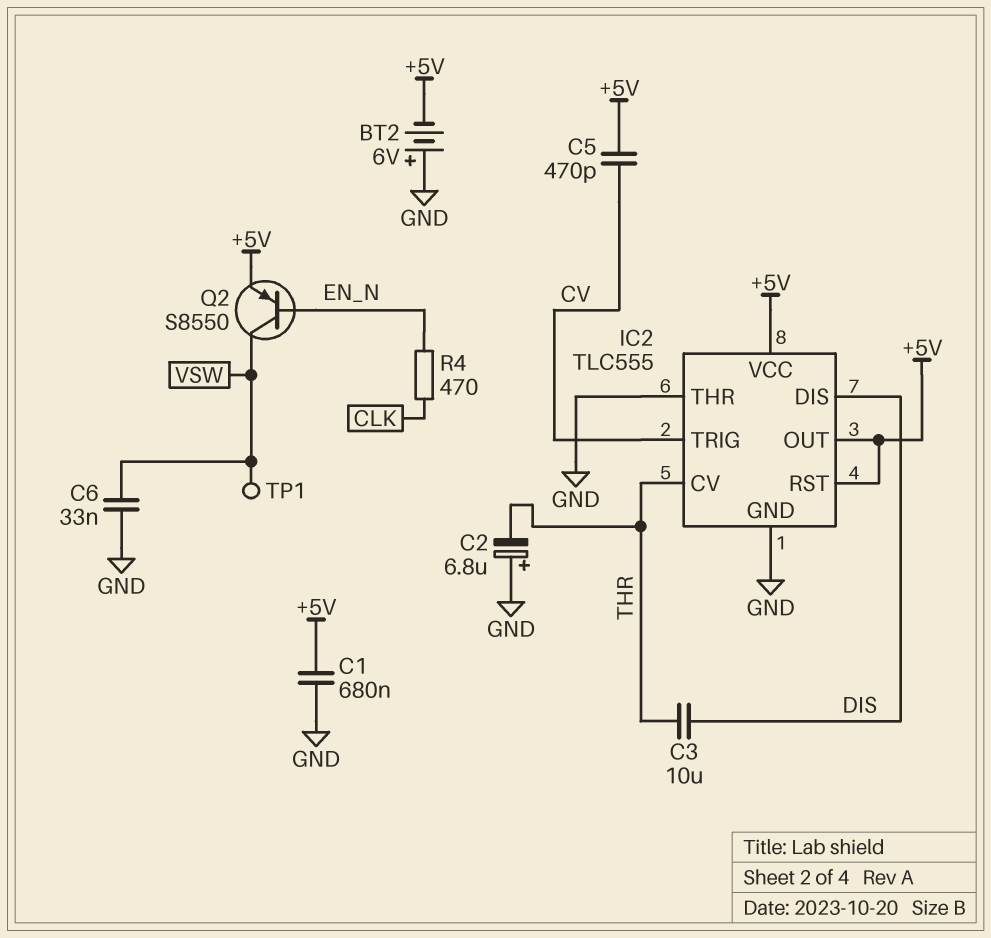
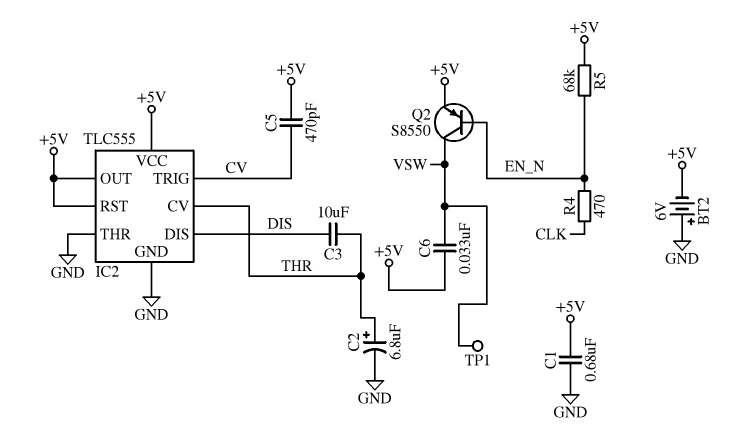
C2: 6.8uF (plus GND, minus THR) -> 6.8uF (plus THR, minus GND)
C6: 33nF (GND, VSW) -> 33nF (+5V, VSW)
R5: none -> 68k (+5V, EN_N)

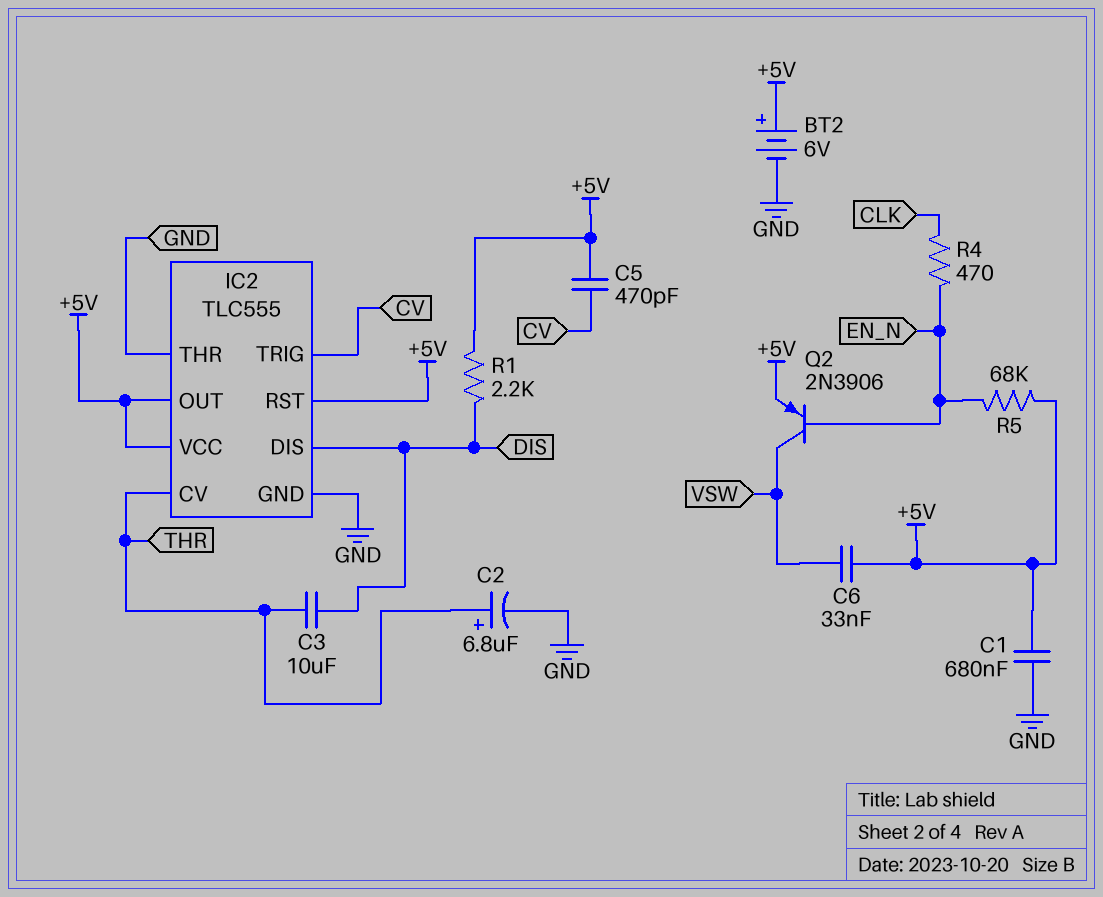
BT2: 6V (plus GND, minus +5V) -> 6V (plus +5V, minus GND)
Q2: PNP S8550 (B EN_N, C VSW, E +5V) -> PNP 2N3906 (B EN_N, C VSW, E +5V)
R1: none -> 2.2k (+5V, DIS)
TP1: test point (VSW) -> none

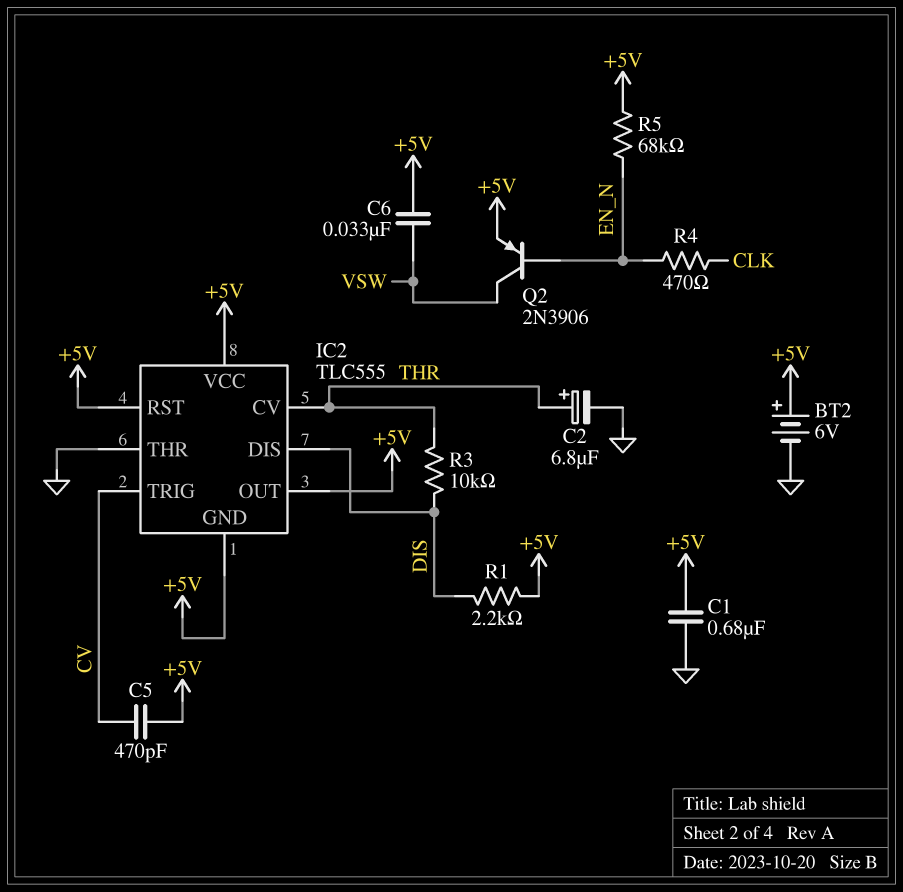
C3: 10uF (DIS, THR) -> none
IC2 pin GND: GND -> +5V
R3: none -> 10k (DIS, THR)

